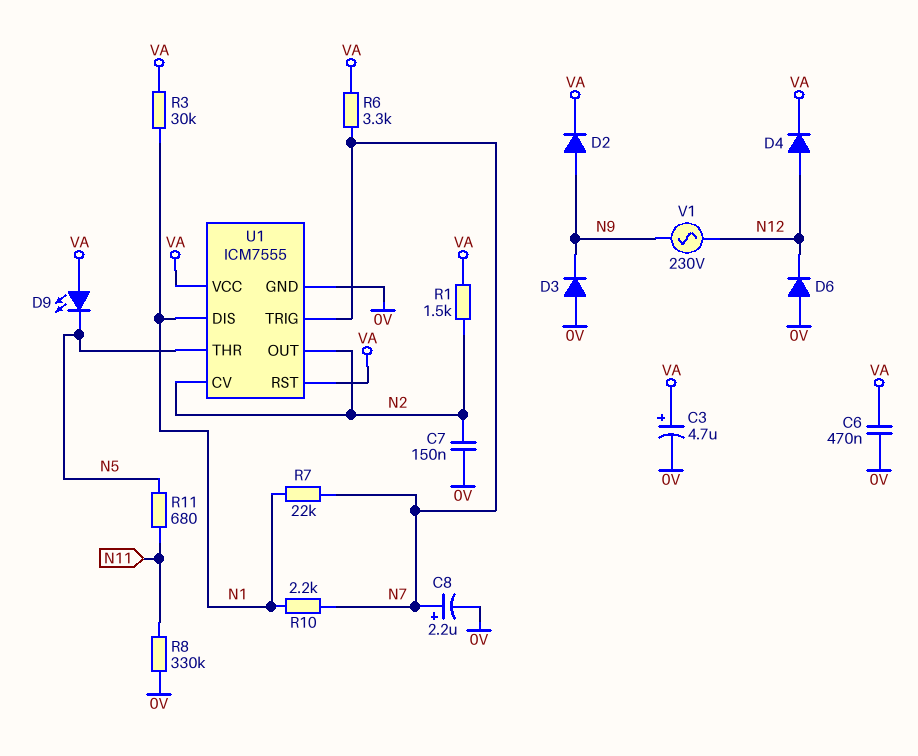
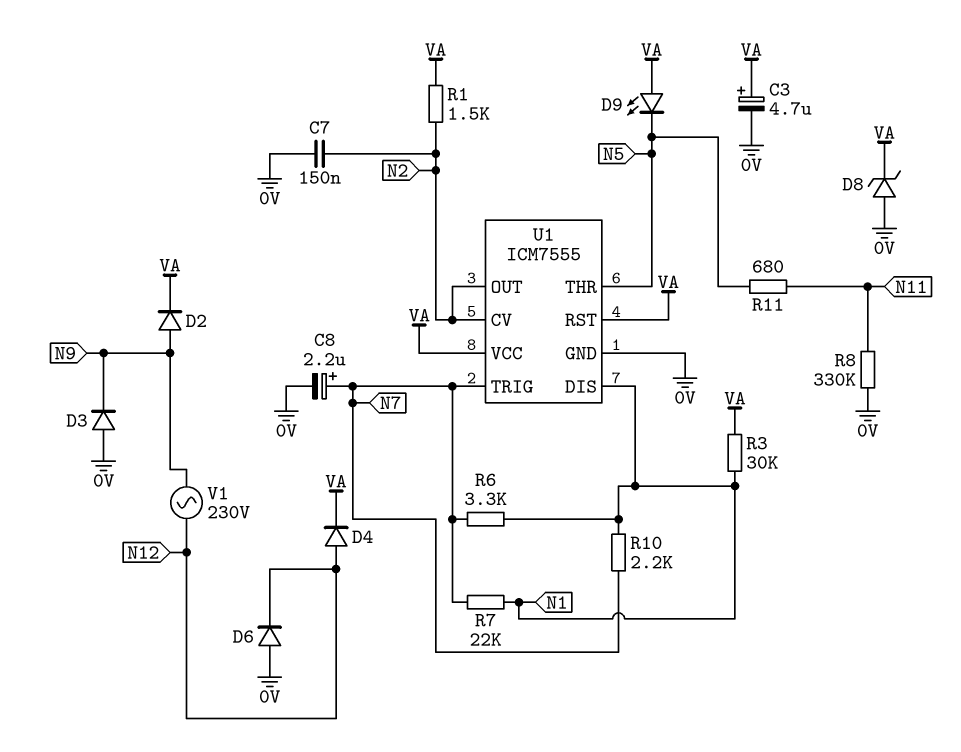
C6: 470nF (0V, VA) -> none
D8: none -> zener (A 0V, K VA)
R6: 3.3k (N7, VA) -> 3.3k (N1, N7)

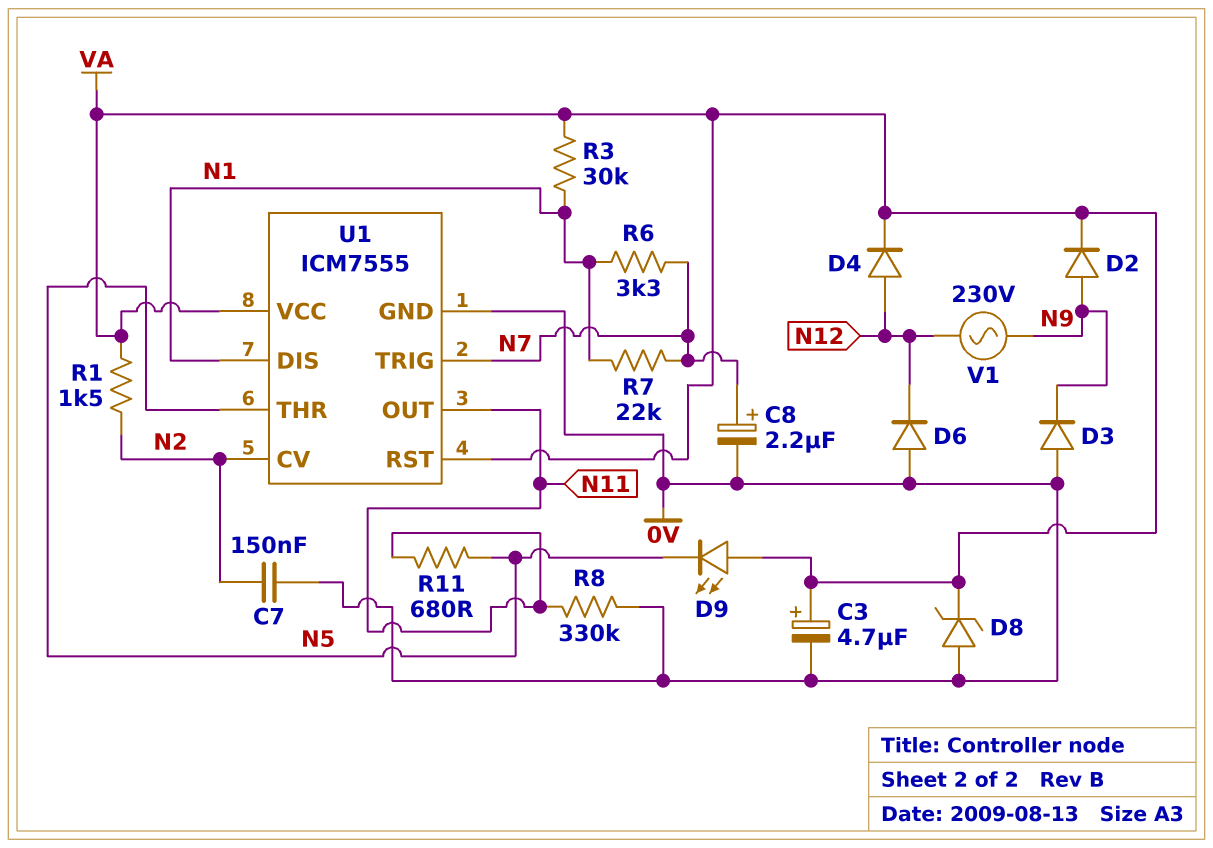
R10: 2.2k (N1, N7) -> none
U1 pin OUT: N2 -> N11

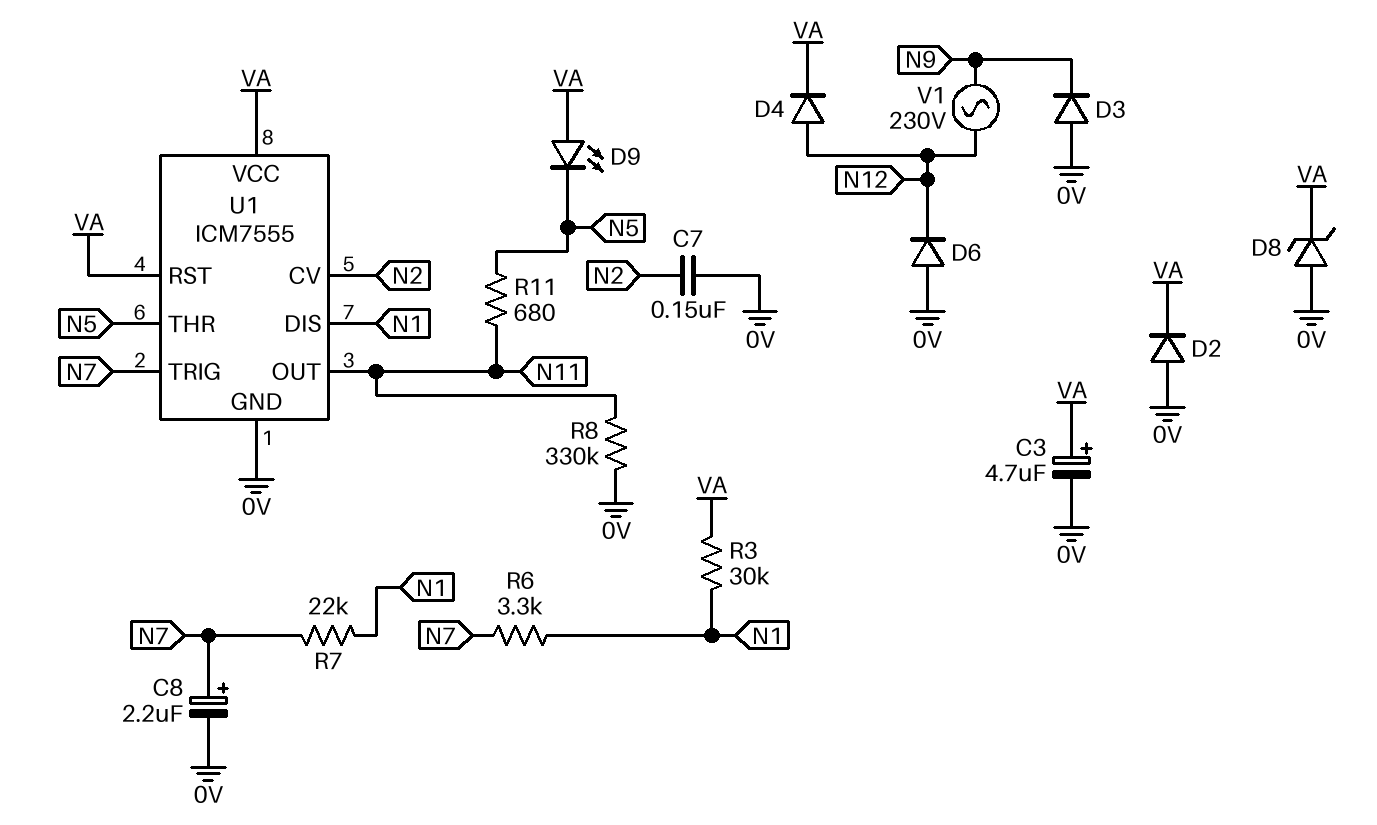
D2: diode (A N9, K VA) -> diode (A 0V, K VA)
R1: 1.5k (N2, VA) -> none

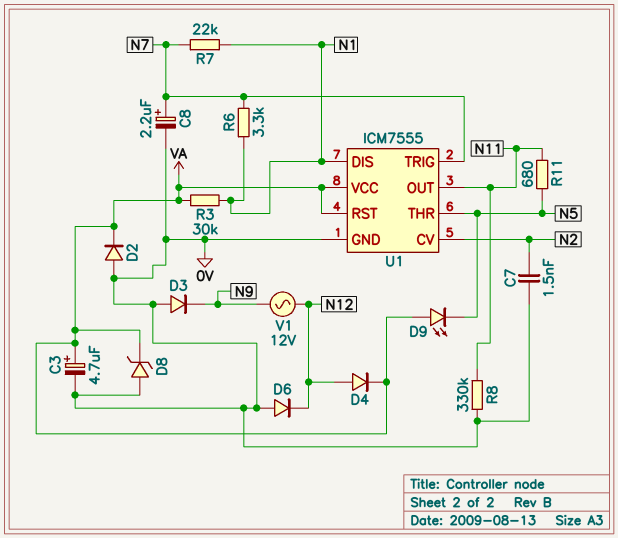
C7: 150nF (0V, N2) -> 1.5nF (0V, N2)
V1: AC 230V (N9, N12) -> AC 12V (N9, N12)

